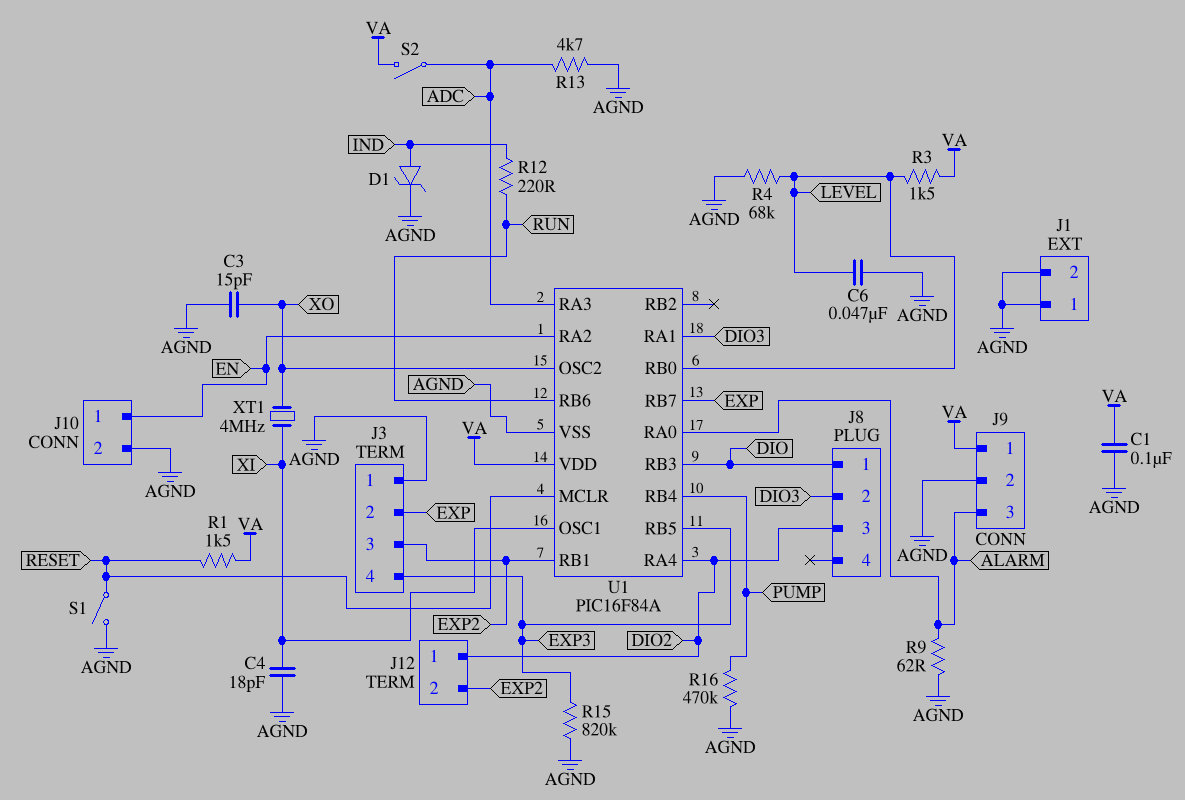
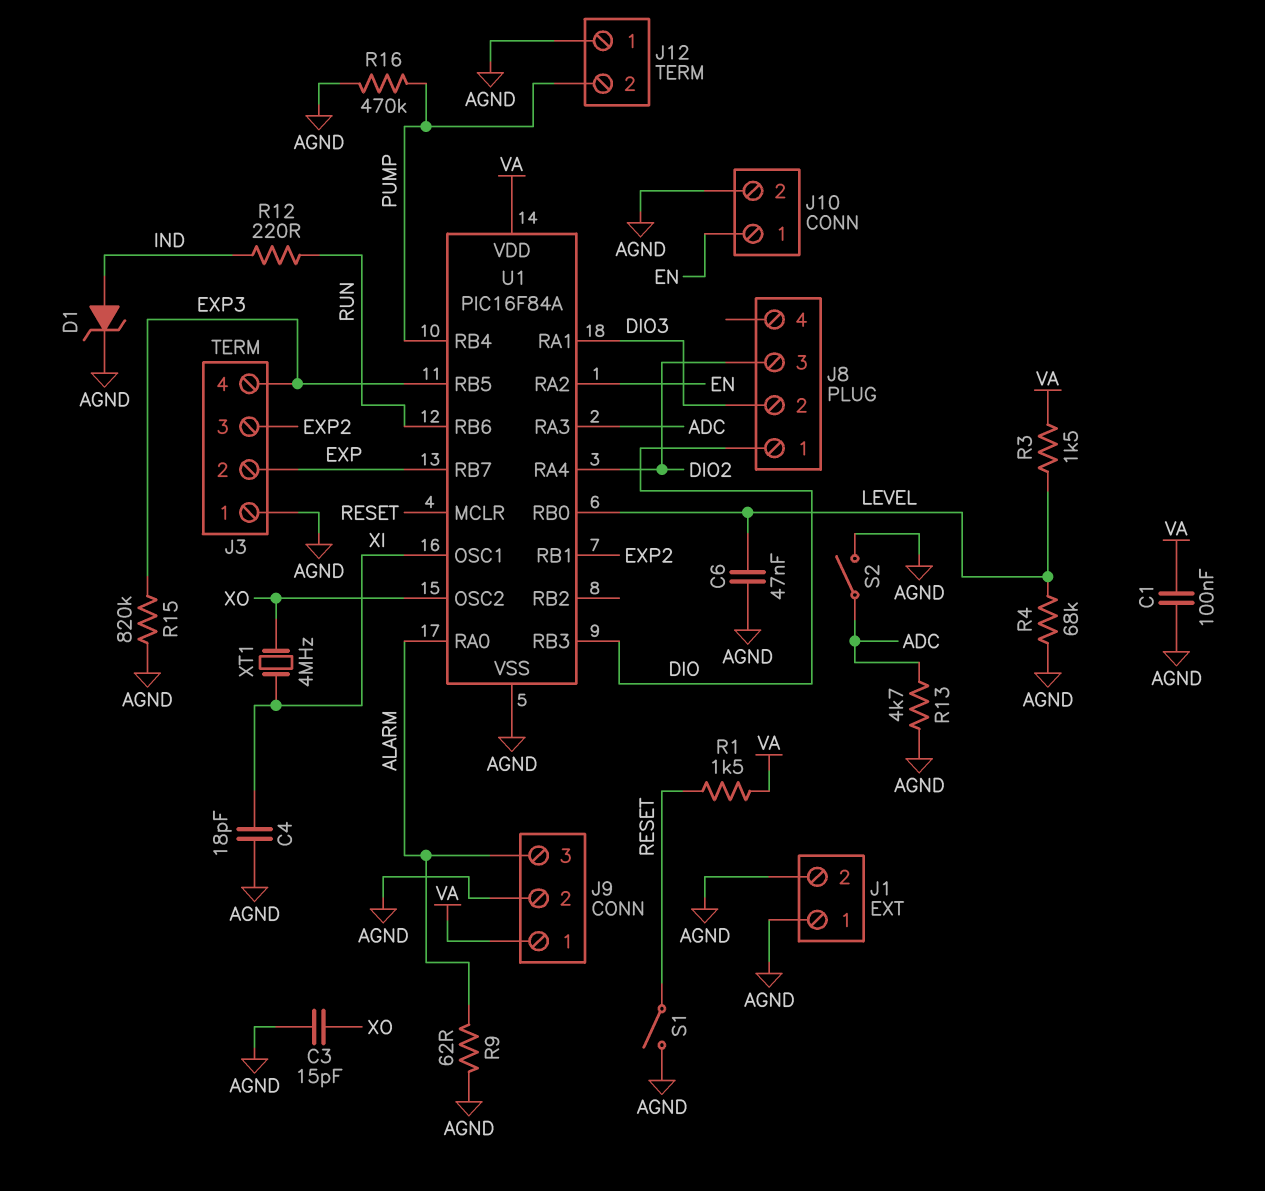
J12 pin 1: DIO2 -> AGND
J12 pin 2: EXP2 -> PUMP
S2: switch (ADC, VA) -> switch (ADC, AGND)

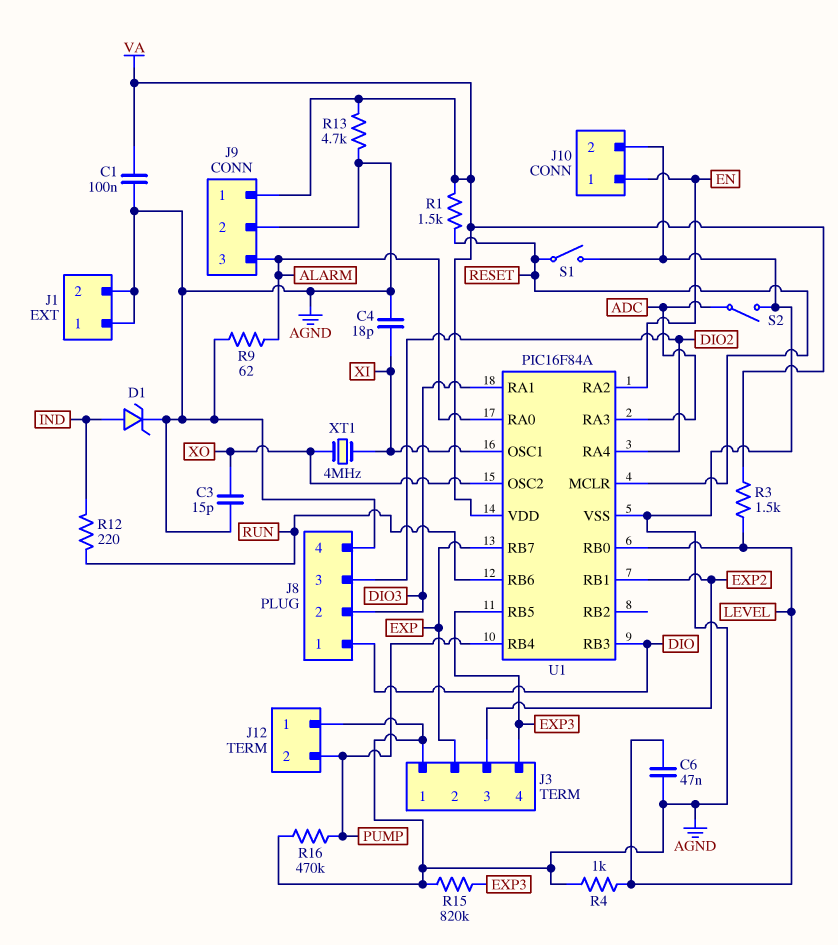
J8 pin 4: none -> AGND
R4: 68k (AGND, LEVEL) -> 1k (AGND, LEVEL)
R13: 4.7k (ADC, AGND) -> 4.7k (AGND, VA)

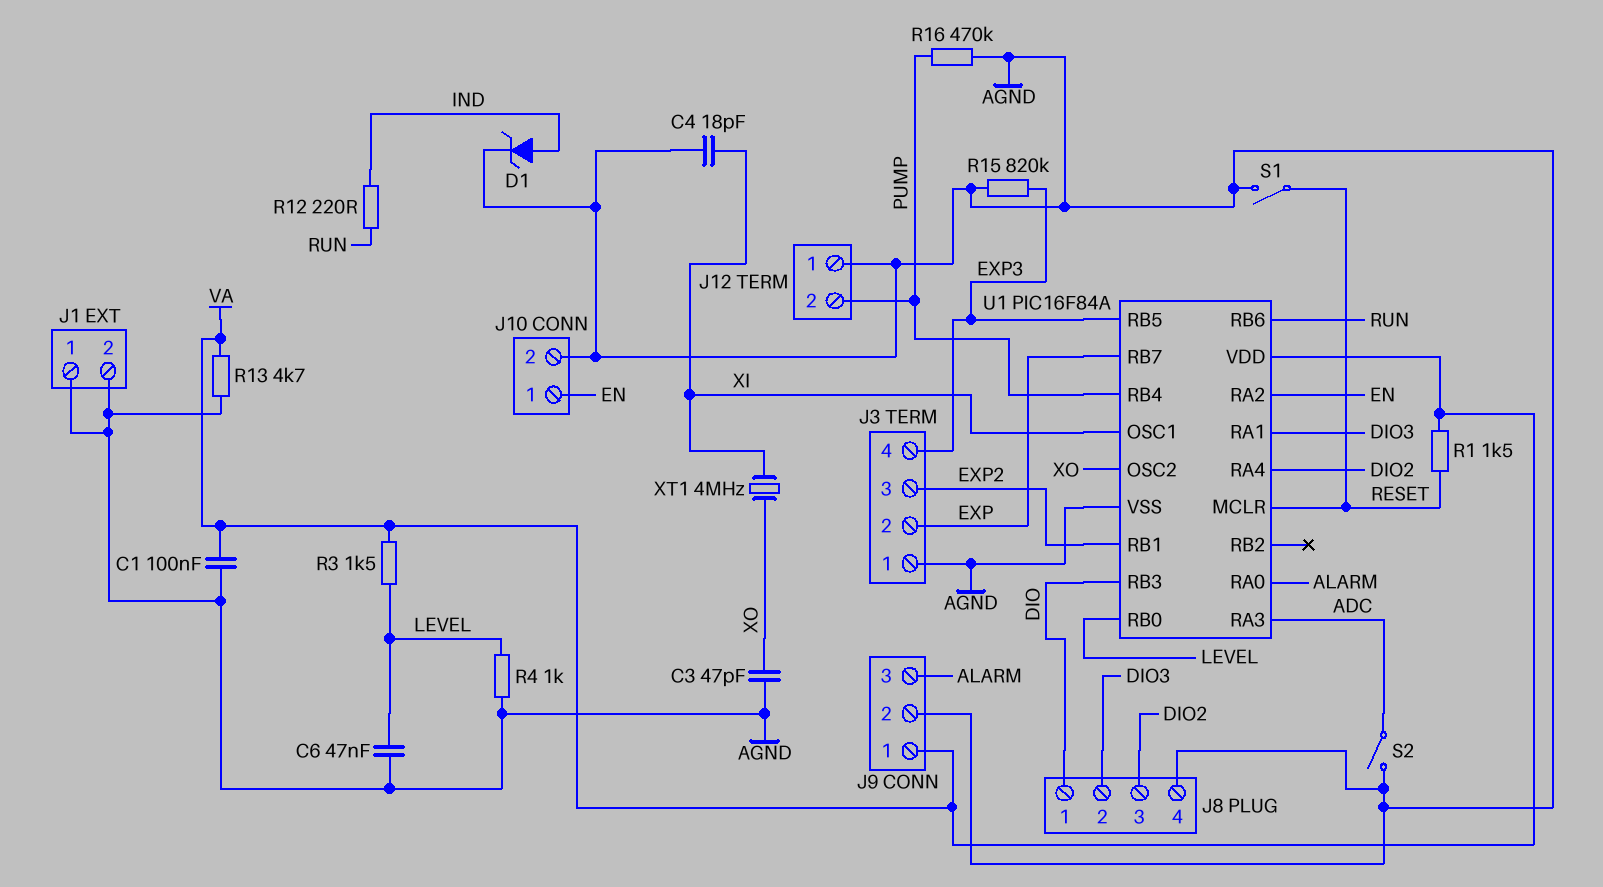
C3: 15pF (AGND, XO) -> 47pF (AGND, XO)
R9: 62 (AGND, ALARM) -> none

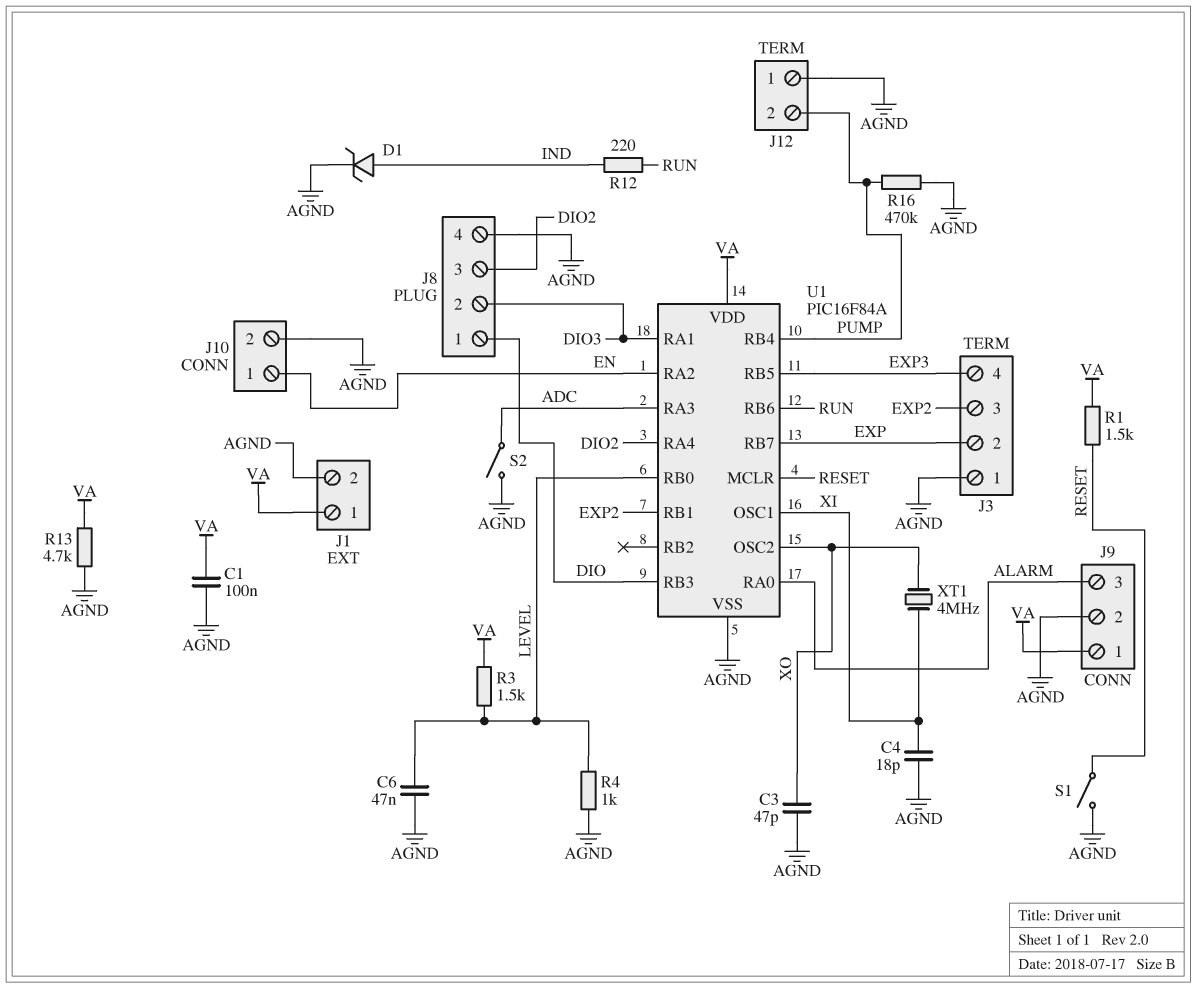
J1 pin 1: AGND -> VA
R15: 820k (AGND, EXP3) -> none

